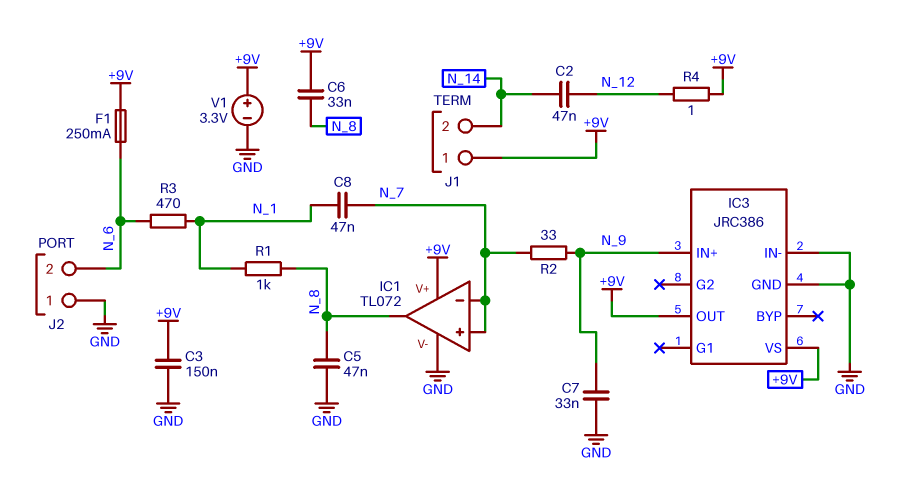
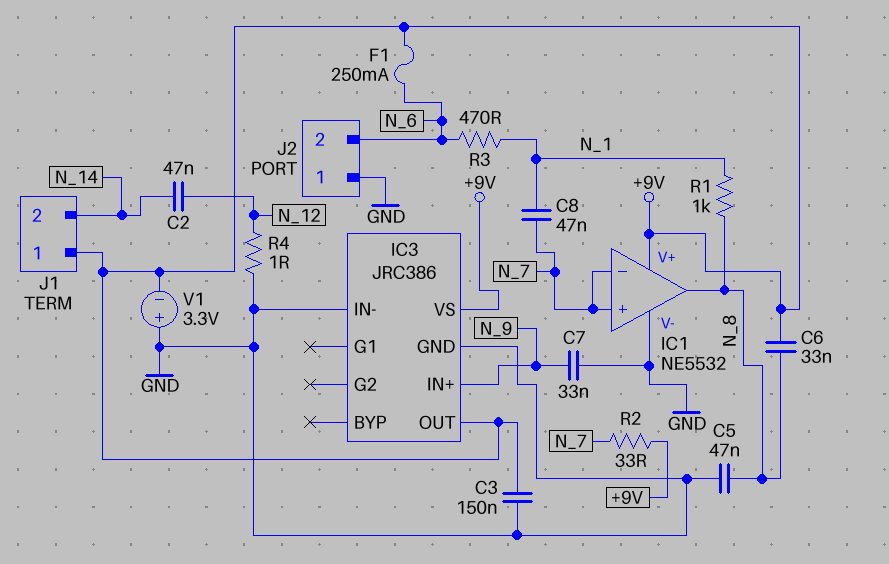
IC1: TL072 -> NE5532
R2: 33 (N_7, N_9) -> 33 (+9V, N_7)
R4: 1 (+9V, N_12) -> 1 (GND, N_12)
V1: 3.3V (plus +9V, minus GND) -> 3.3V (plus GND, minus +9V)

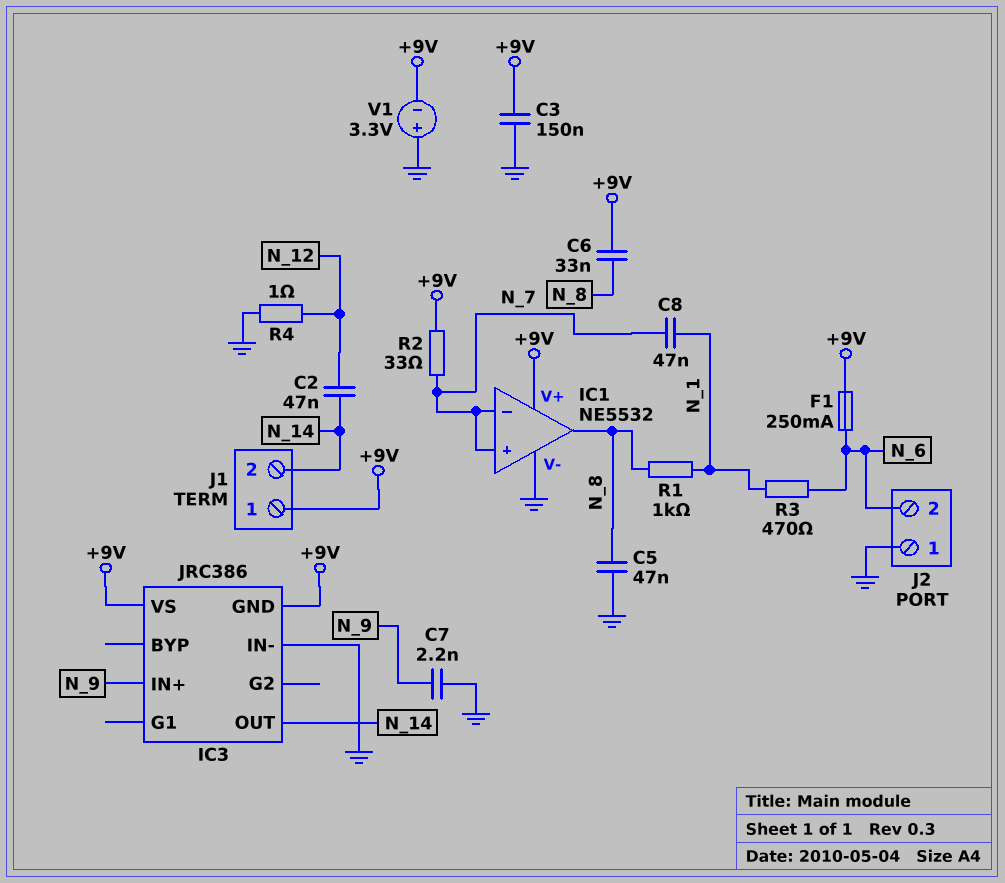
C7: 33nF (GND, N_9) -> 2.2nF (GND, N_9)
IC3 pin GND: GND -> +9V
IC3 pin OUT: +9V -> N_14

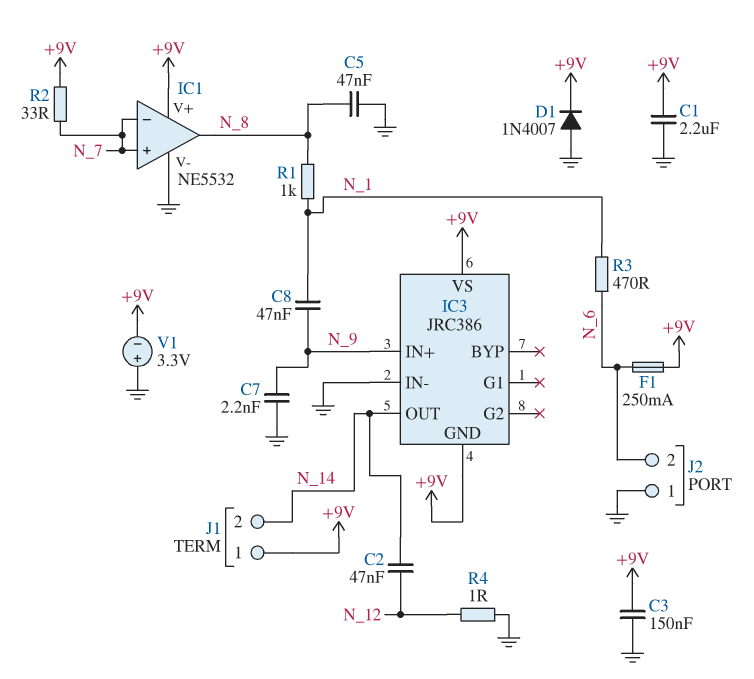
C1: none -> 2.2uF (+9V, GND)
C6: 33nF (+9V, N_8) -> none
C8: 47nF (N_1, N_7) -> 47nF (N_1, N_9)
D1: none -> diode 1N4007 (A GND, K +9V)

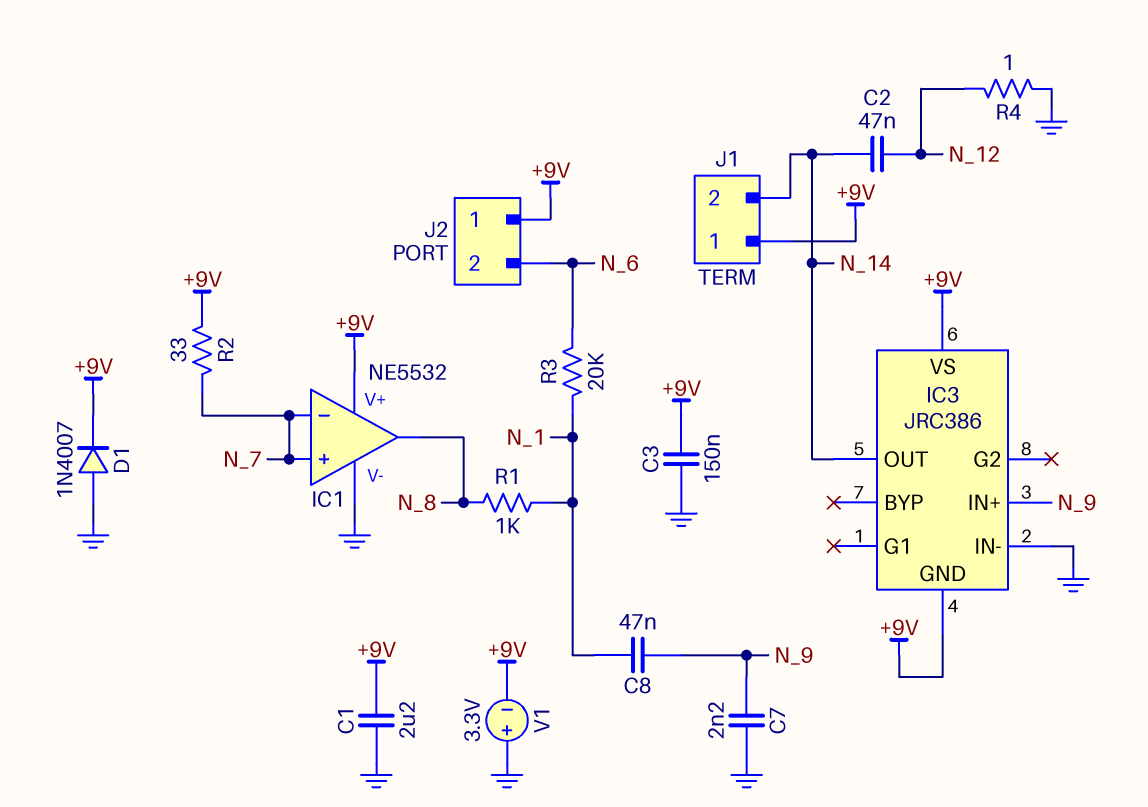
C5: 47nF (GND, N_8) -> none
F1: 250mA (+9V, N_6) -> none
J2 pin 1: GND -> +9V
R3: 470 (N_1, N_6) -> 20k (N_1, N_6)

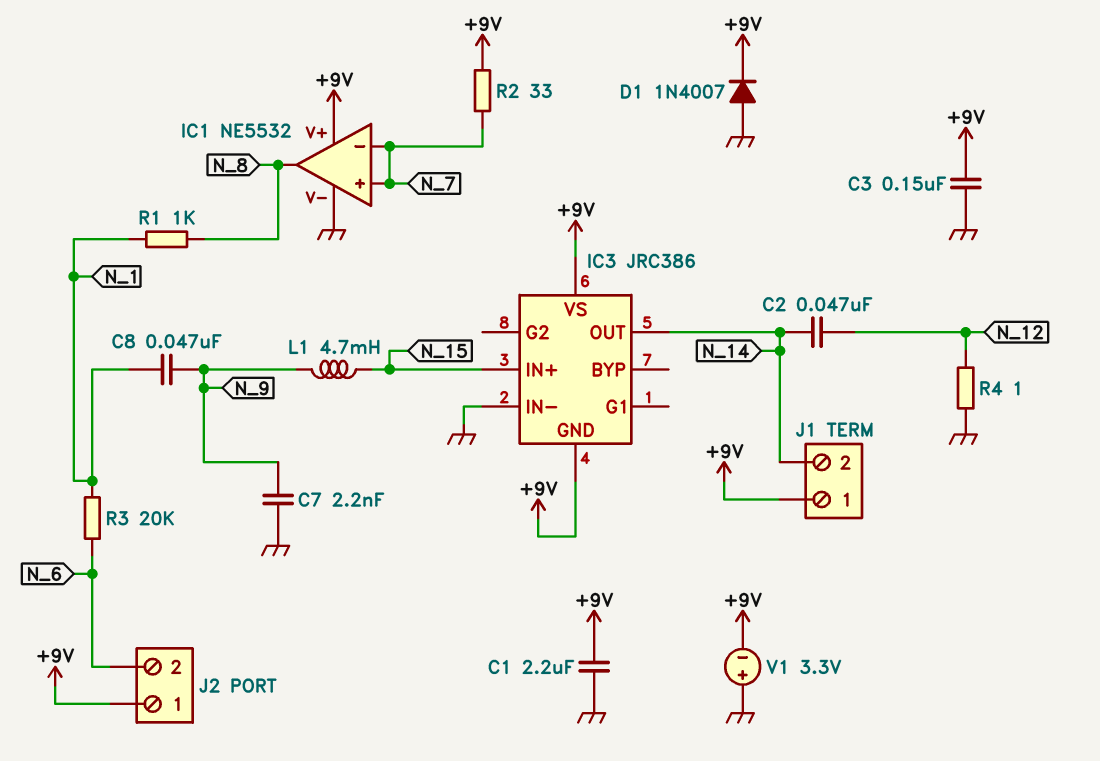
IC3 pin IN+: N_9 -> N_15
L1: none -> 4.7mH (N_9, N_15)

